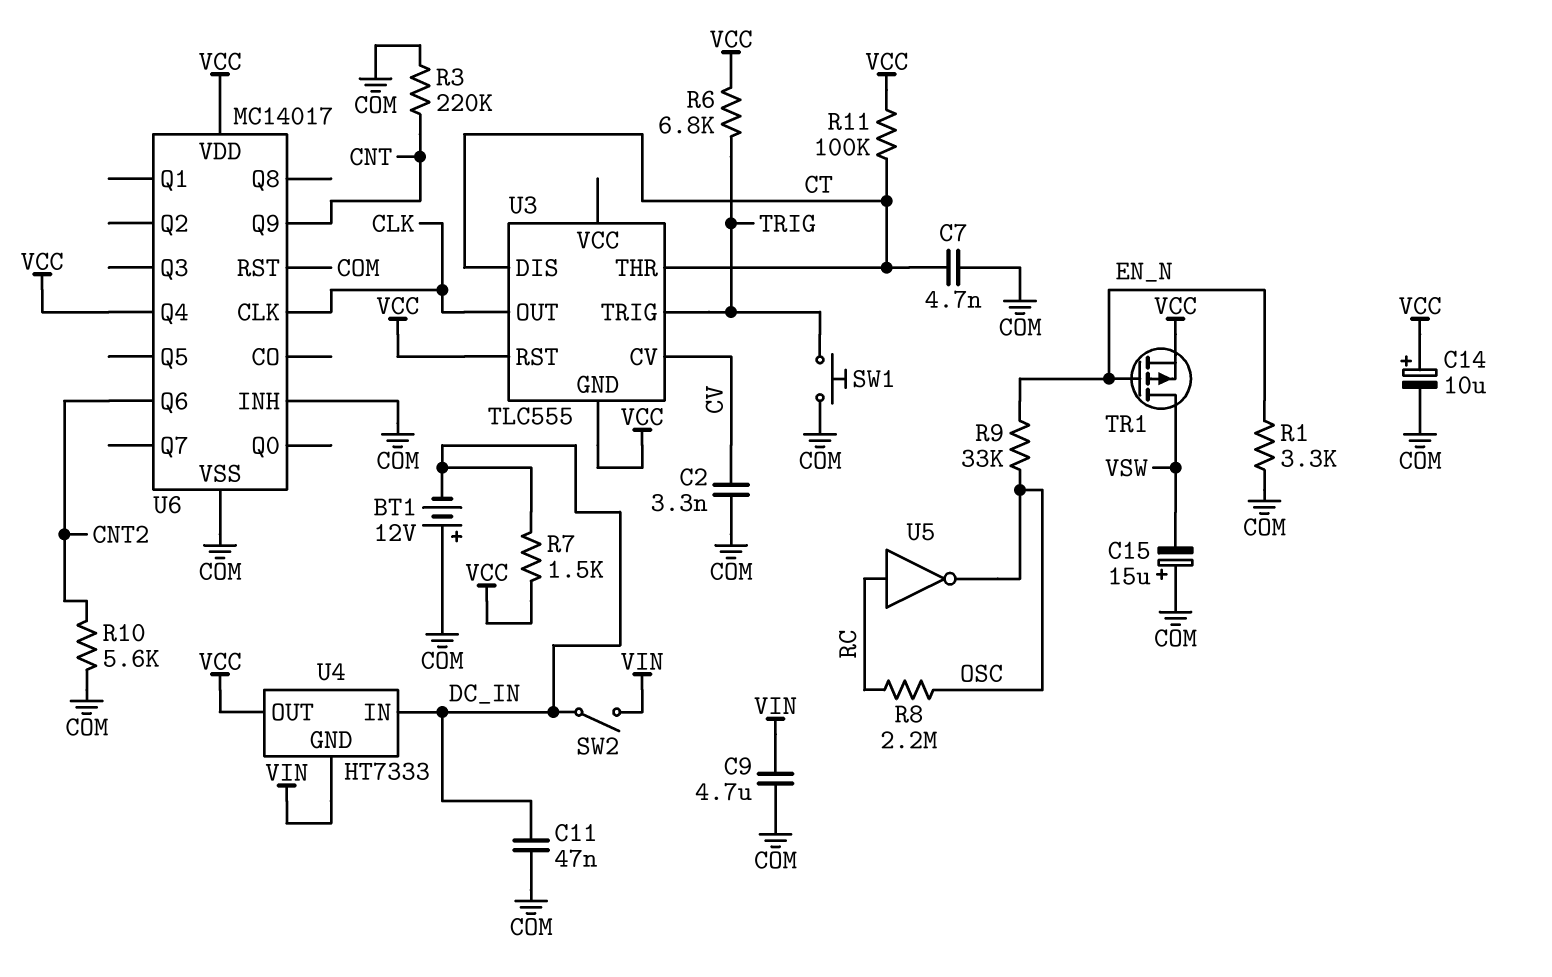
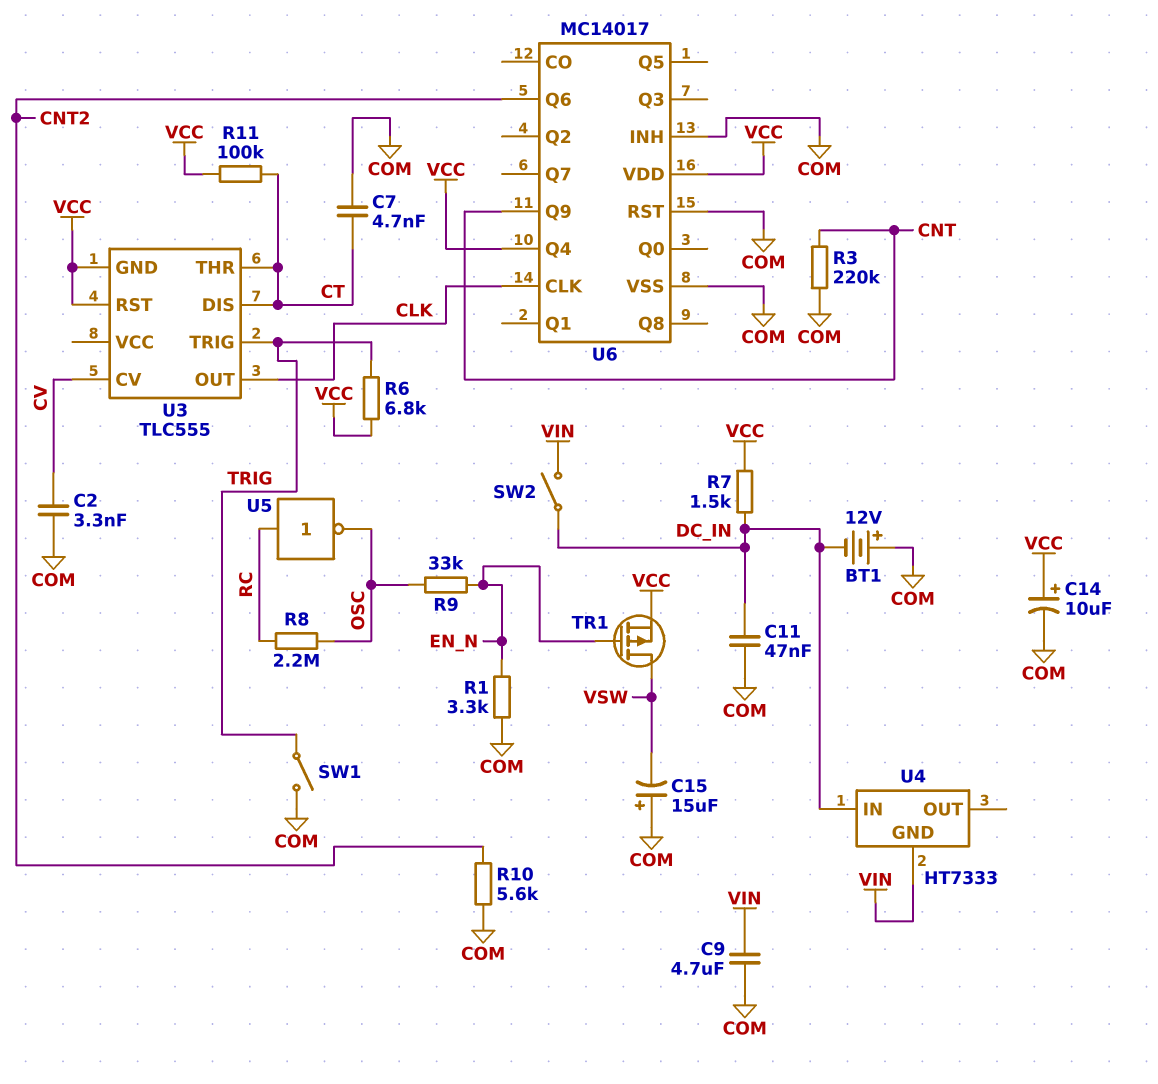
SW1: button (COM, TRIG) -> switch (COM, TRIG)
U4 pin OUT: VCC -> none

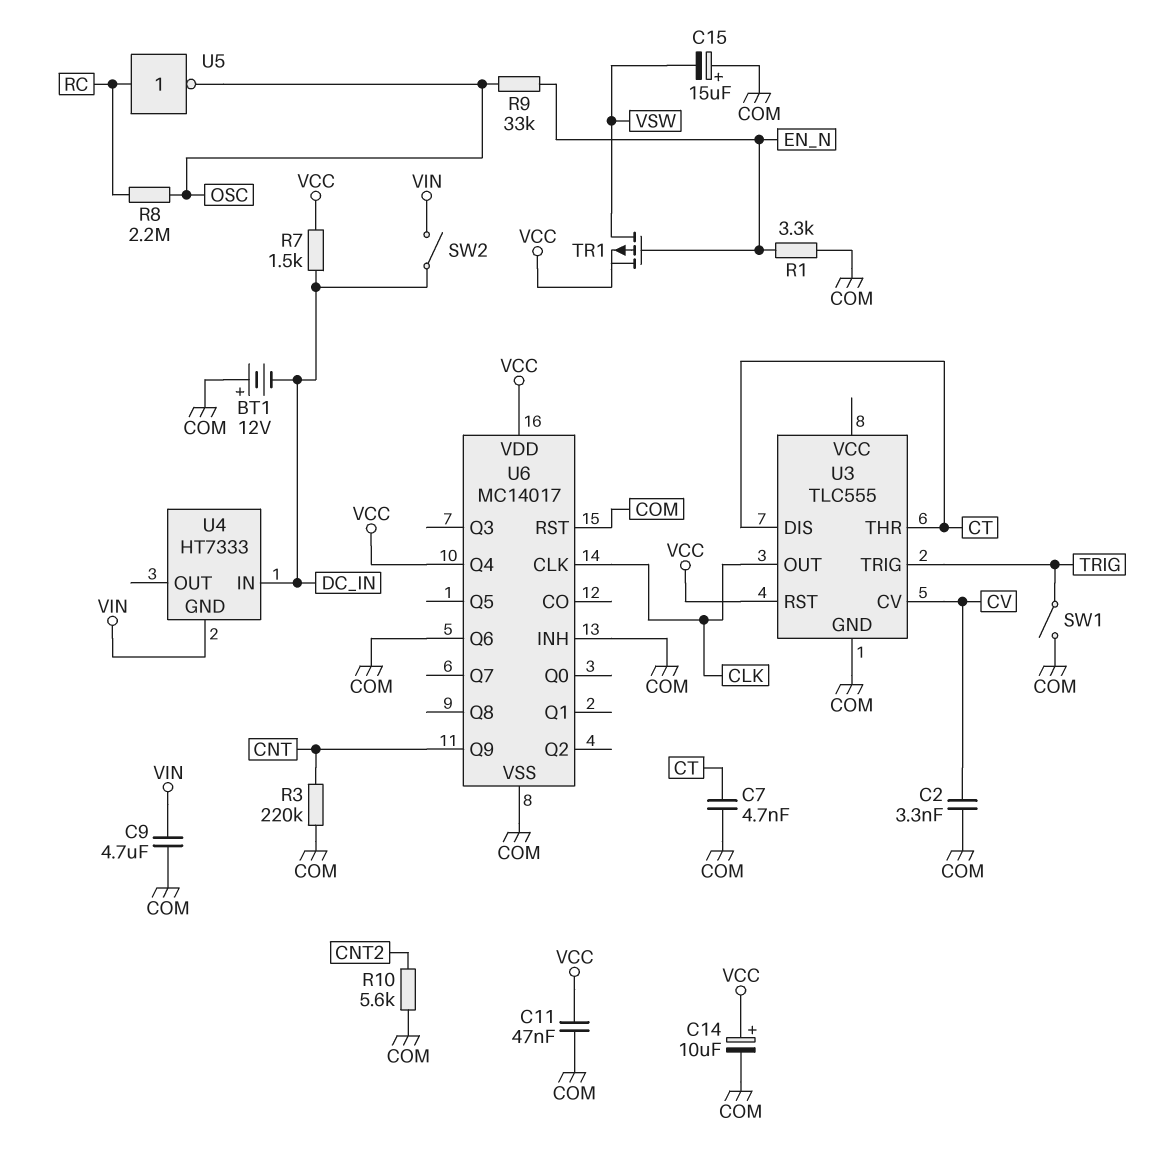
C11: 47nF (COM, DC_IN) -> 47nF (COM, VCC)
R6: 6.8k (TRIG, VCC) -> none
R11: 100k (CT, VCC) -> none
U3 pin GND: VCC -> COM
U6 pin Q6: CNT2 -> COM

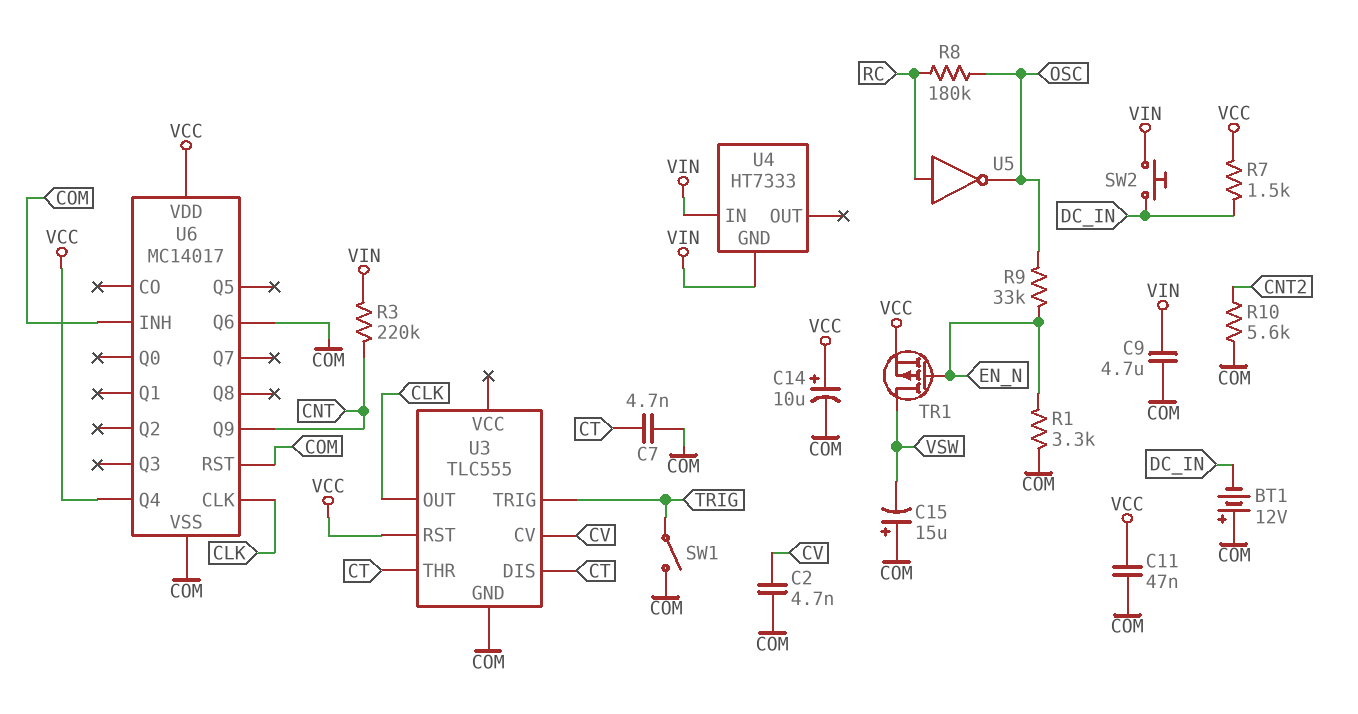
C2: 3.3nF (COM, CV) -> 4.7nF (COM, CV)
R3: 220k (CNT, COM) -> 220k (CNT, VIN)
R8: 2.2M (OSC, RC) -> 180k (OSC, RC)
SW2: switch (DC_IN, VIN) -> button (DC_IN, VIN)
U4 pin IN: DC_IN -> VIN

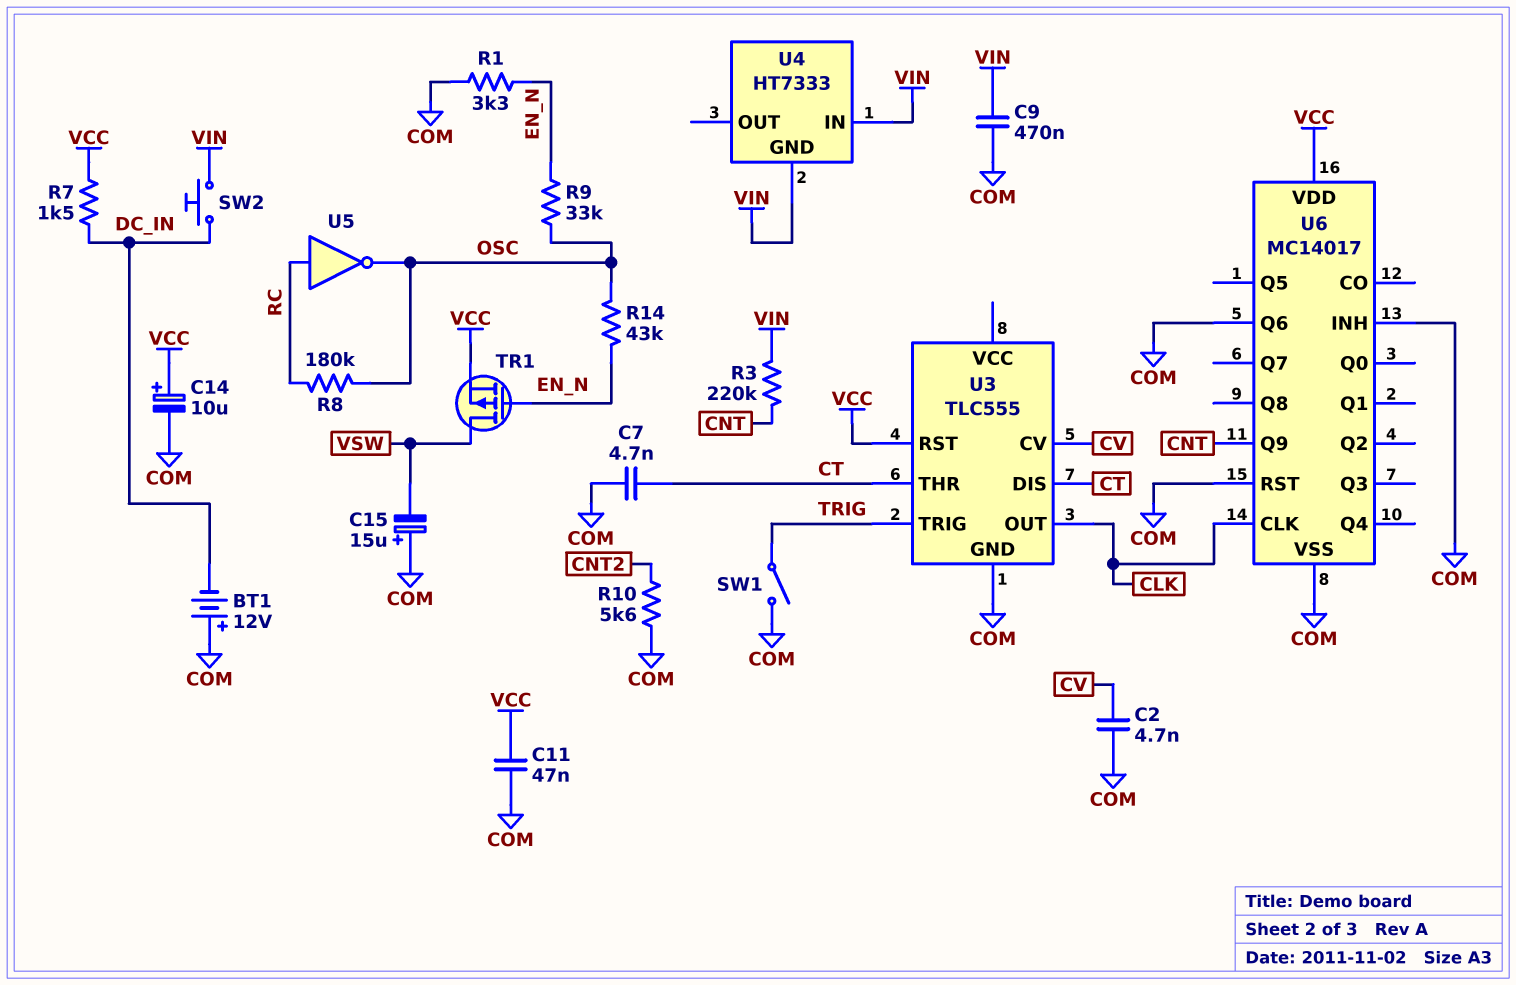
C9: 4.7uF (COM, VIN) -> 470nF (COM, VIN)
R14: none -> 43k (EN_N, OSC)
U6 pin Q4: VCC -> none

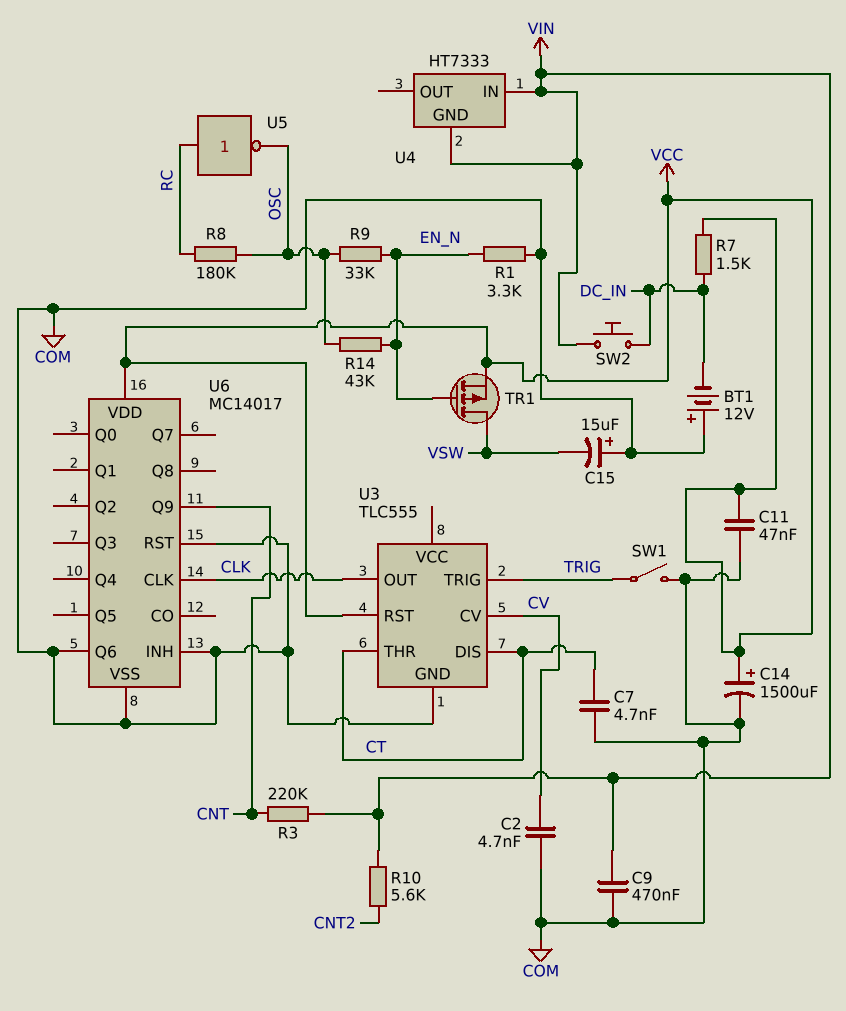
C14: 10uF (plus VCC, minus COM) -> 1500uF (plus VCC, minus COM)
R10: 5.6k (CNT2, COM) -> 5.6k (CNT2, VIN)

